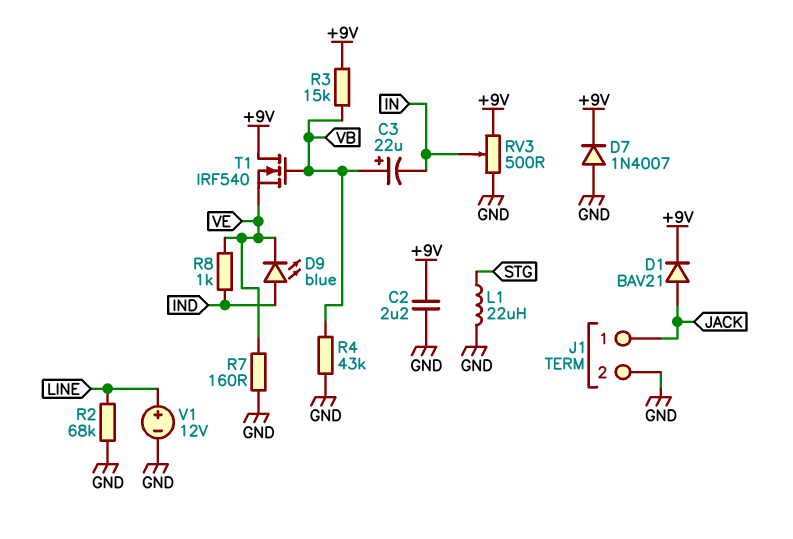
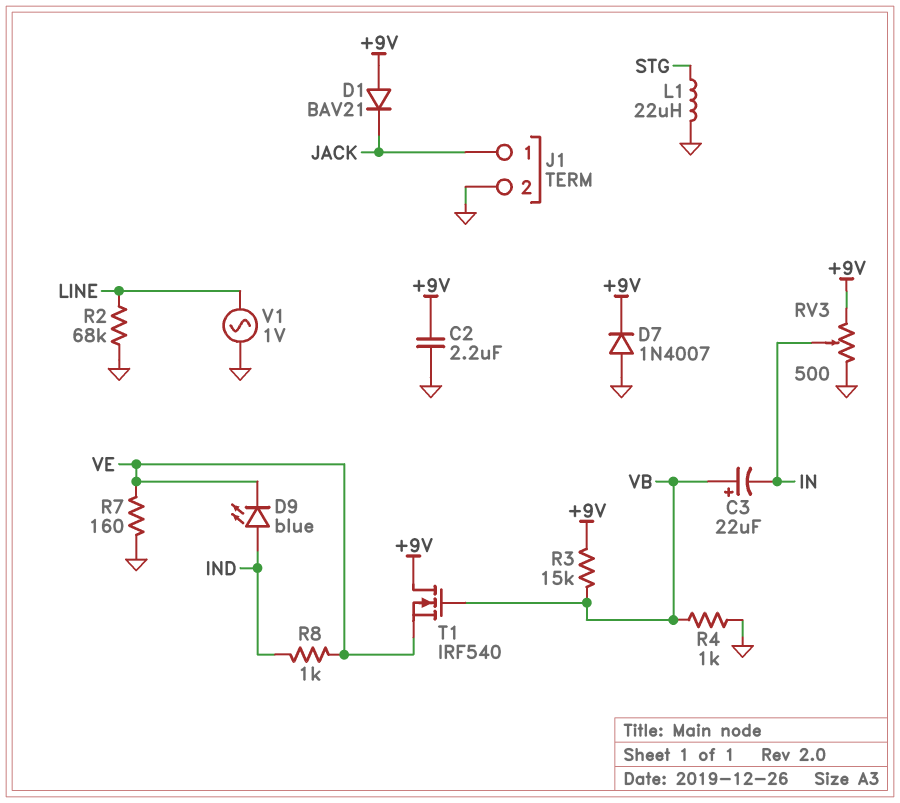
D1: diode BAV21 (A JACK, K +9V) -> diode BAV21 (A +9V, K JACK)
R4: 43k (GND, VB) -> 1k (GND, VB)
V1: 12V (plus LINE, minus GND) -> AC 1V (GND, LINE)

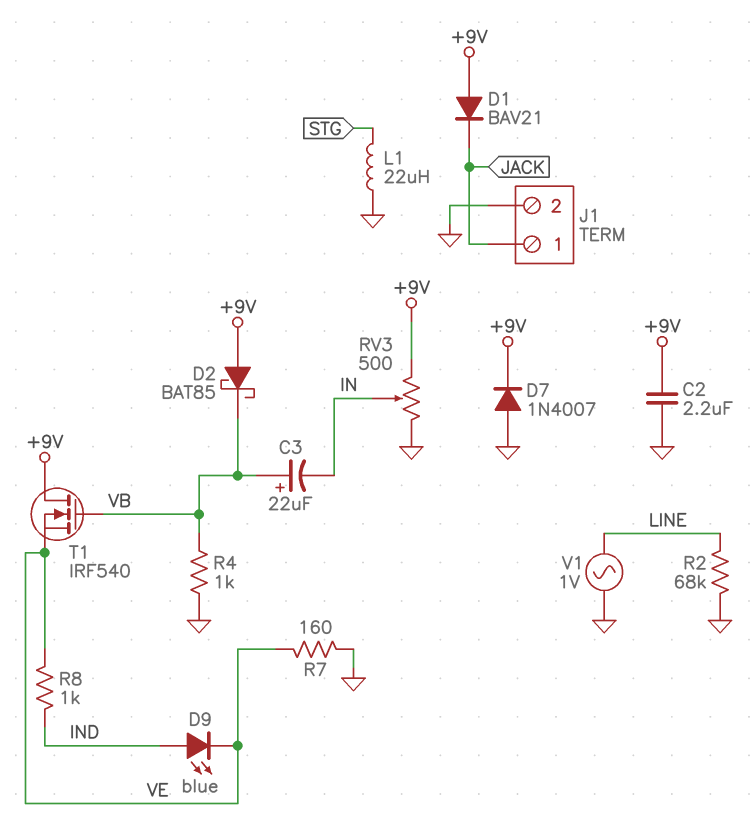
D2: none -> schottky BAT85 (A +9V, K VB)
R3: 15k (+9V, VB) -> none

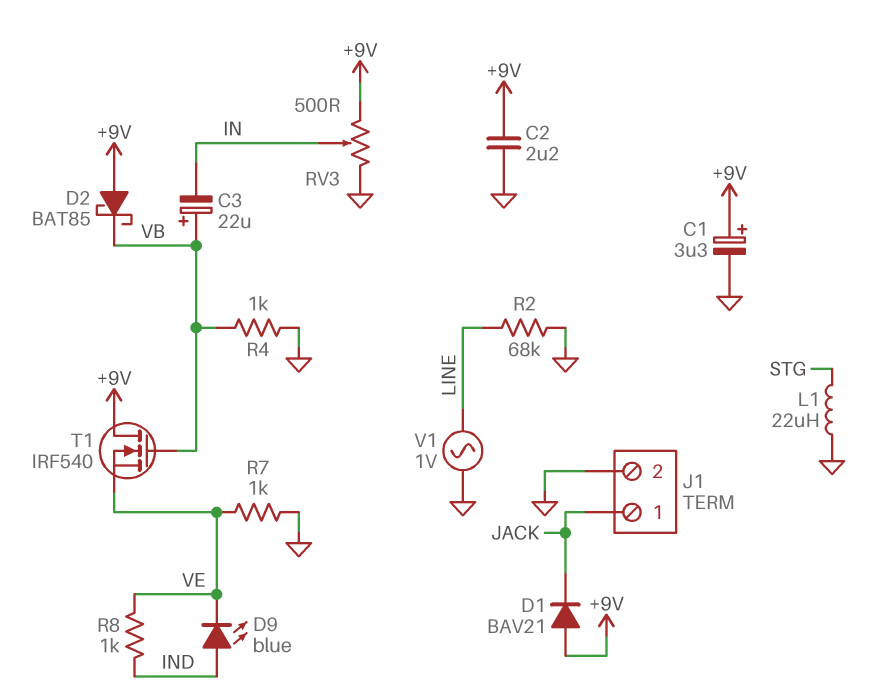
C1: none -> 3.3uF (plus +9V, minus GND)
D7: diode 1N4007 (A GND, K +9V) -> none
R7: 160 (GND, VE) -> 1k (GND, VE)

